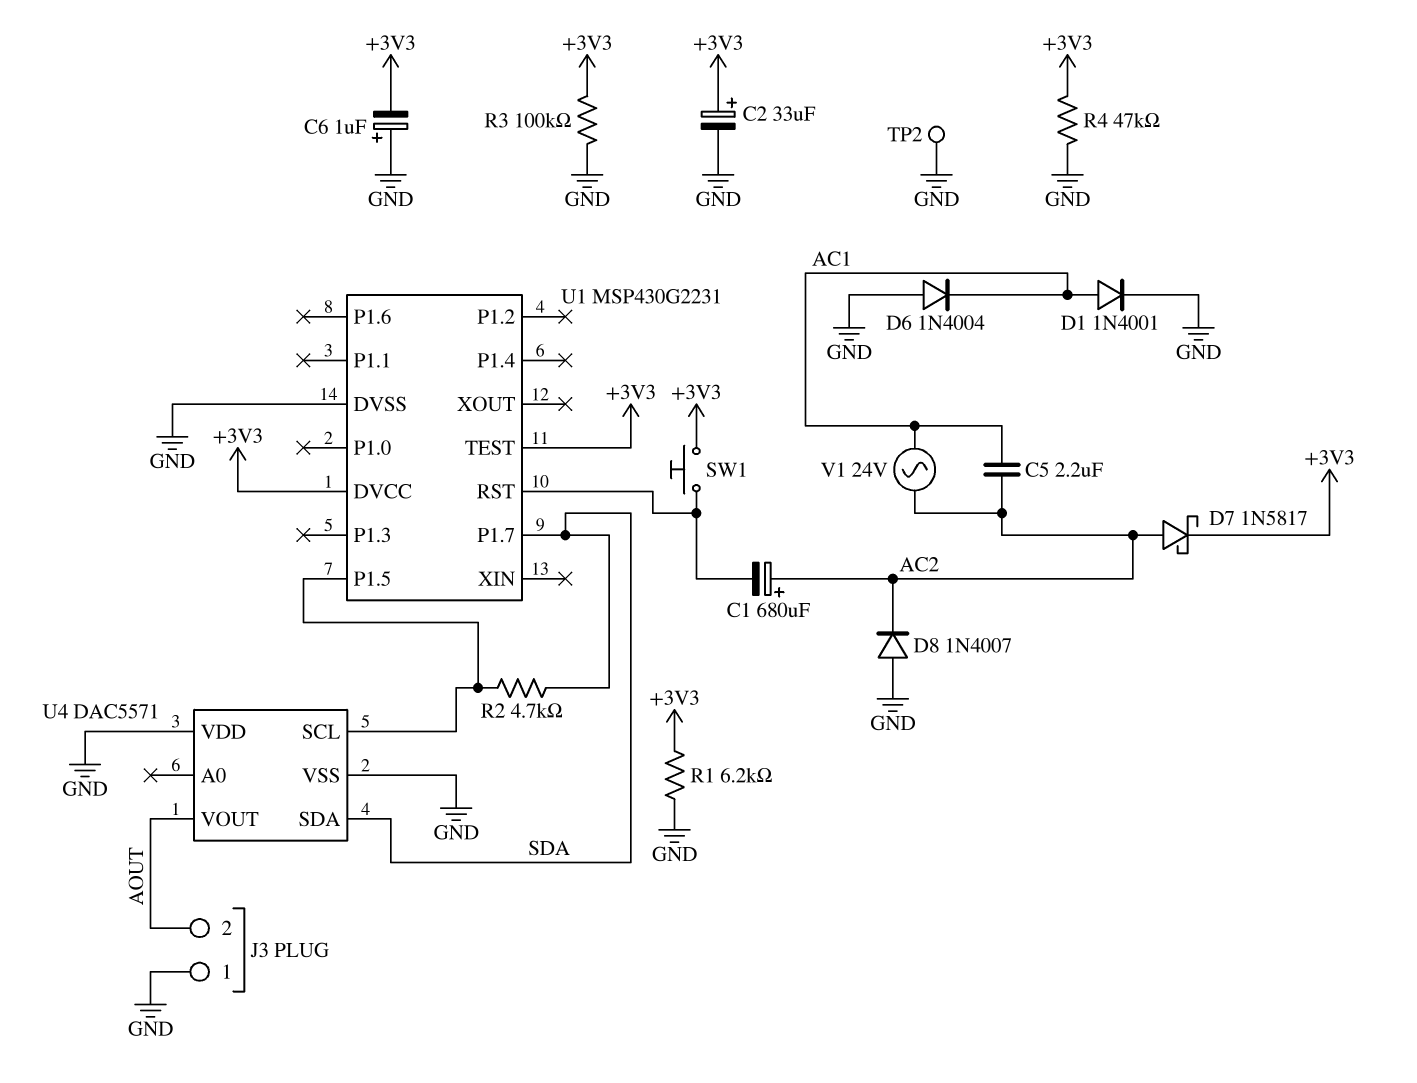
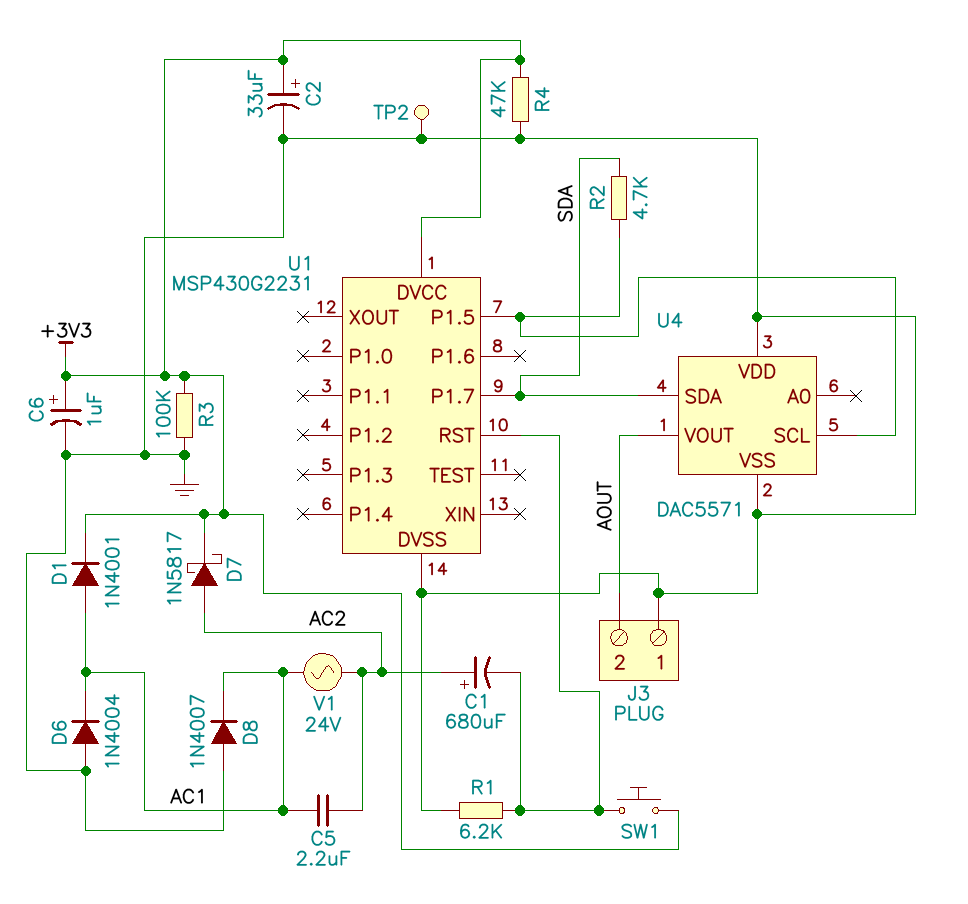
C6: 1uF (plus GND, minus +3V3) -> 1uF (plus +3V3, minus GND)
D1: diode 1N4001 (A AC1, K GND) -> diode 1N4001 (A AC1, K +3V3)
D8: diode 1N4007 (A GND, K AC2) -> diode 1N4007 (A GND, K AC1)
R1: 6.2k (+3V3, GND) -> 6.2k (GND, U1/RST)
U1 pin TEST: +3V3 -> none

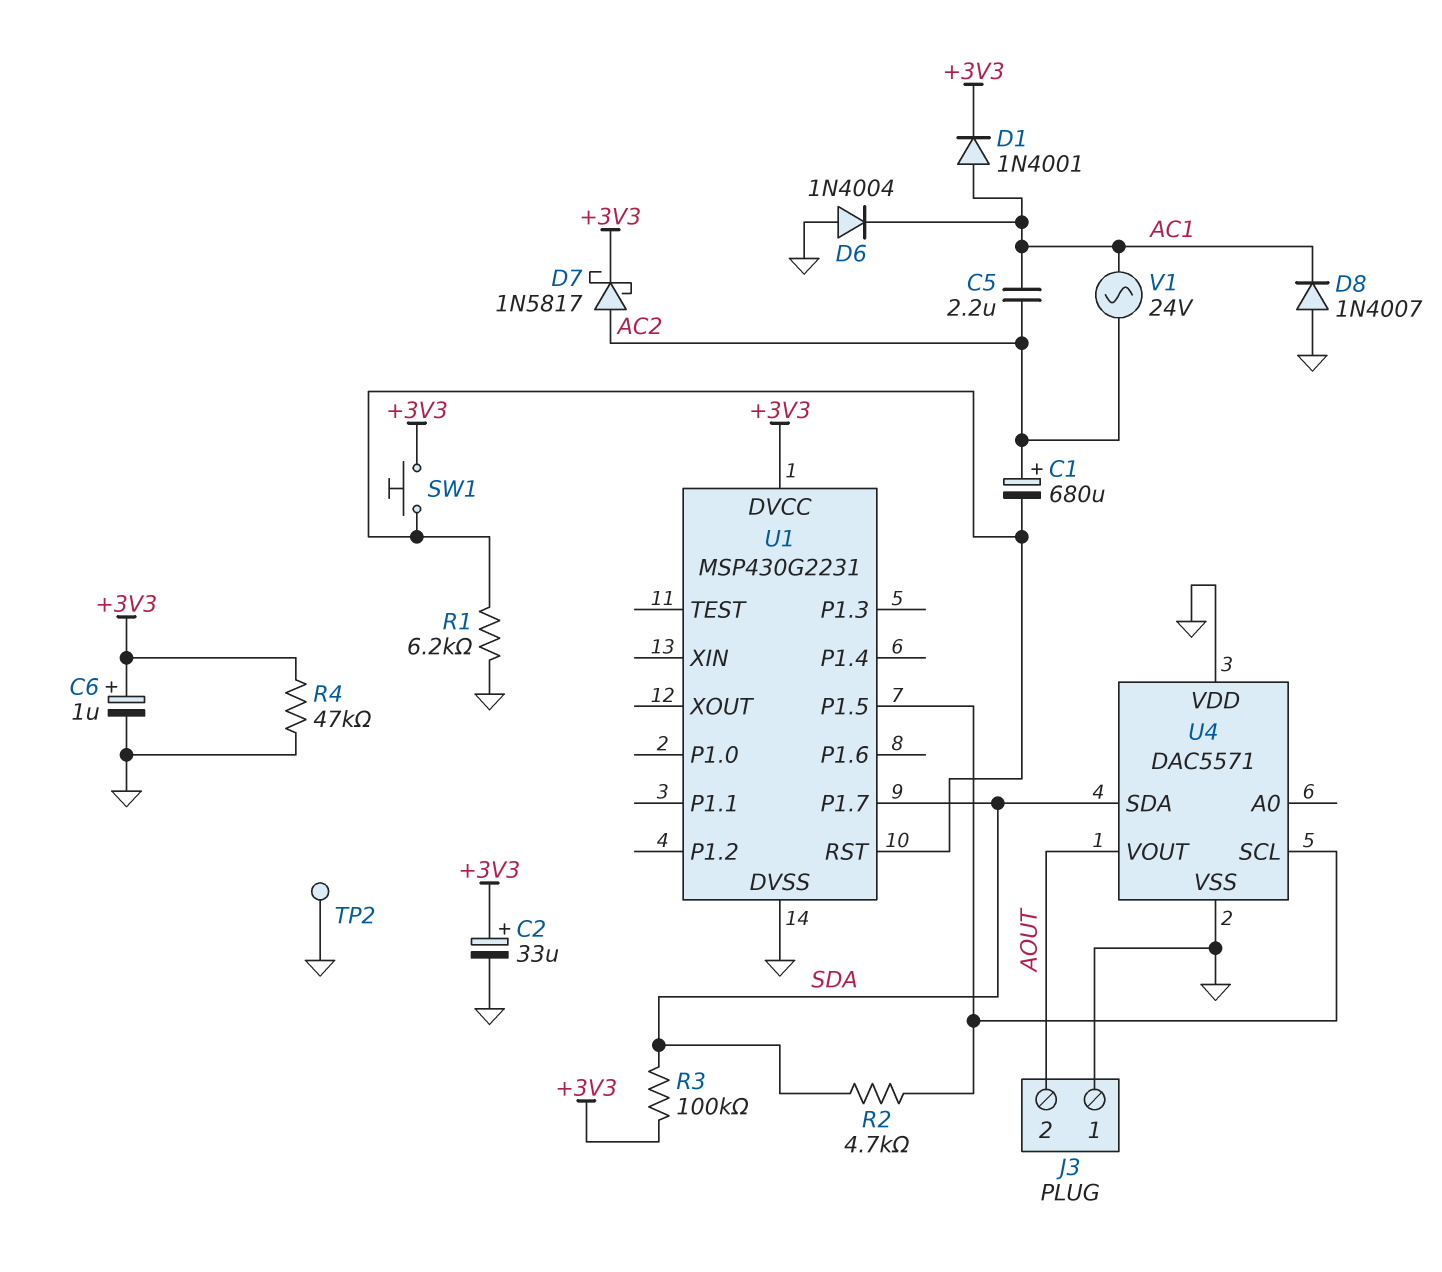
R3: 100k (+3V3, GND) -> 100k (+3V3, SDA)

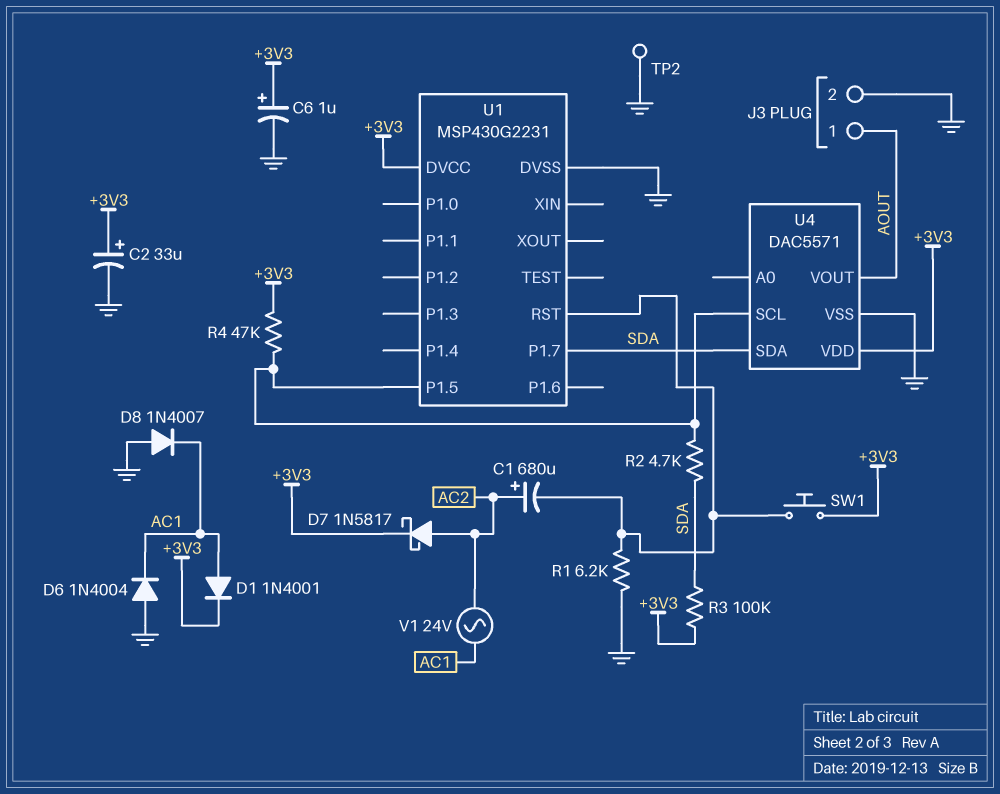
C5: 2.2uF (AC1, AC2) -> none
J3 pin 1: GND -> AOUT
J3 pin 2: AOUT -> GND
R4: 47k (+3V3, GND) -> 47k (+3V3, U1/P1.5)
U4 pin VDD: GND -> +3V3

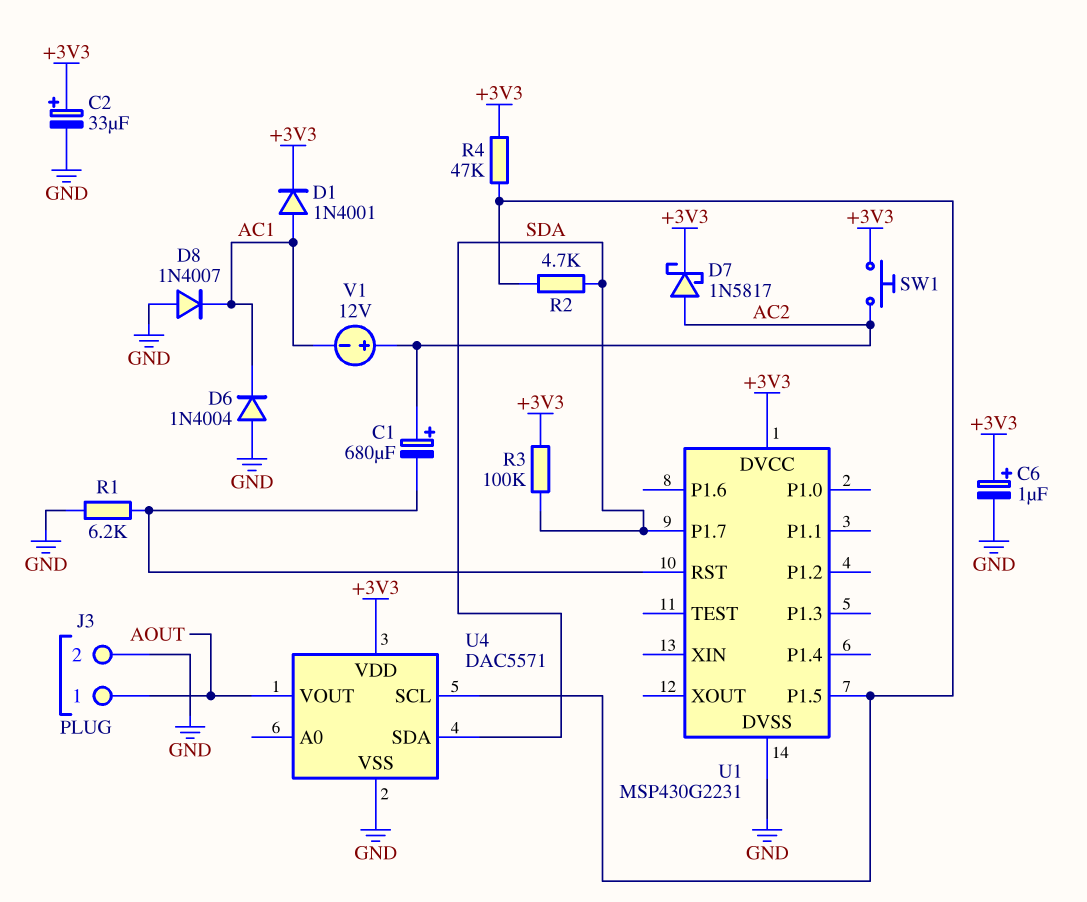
SW1: button (+3V3, U1/RST) -> button (+3V3, AC2)
TP2: test point (GND) -> none
V1: AC 24V (AC1, AC2) -> 12V (plus AC2, minus AC1)

